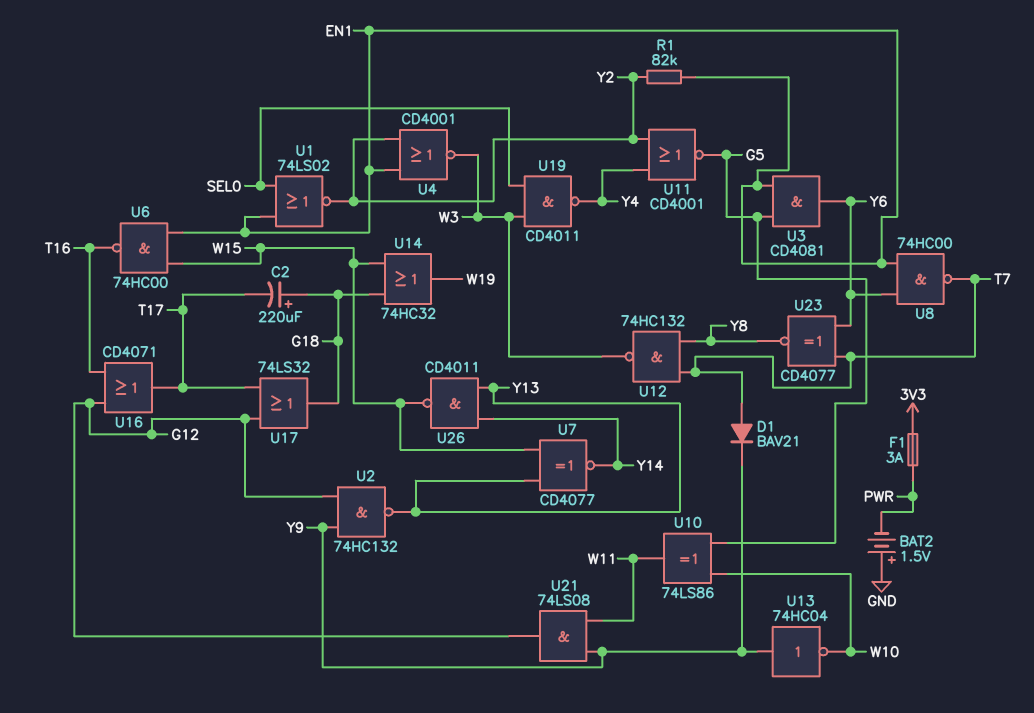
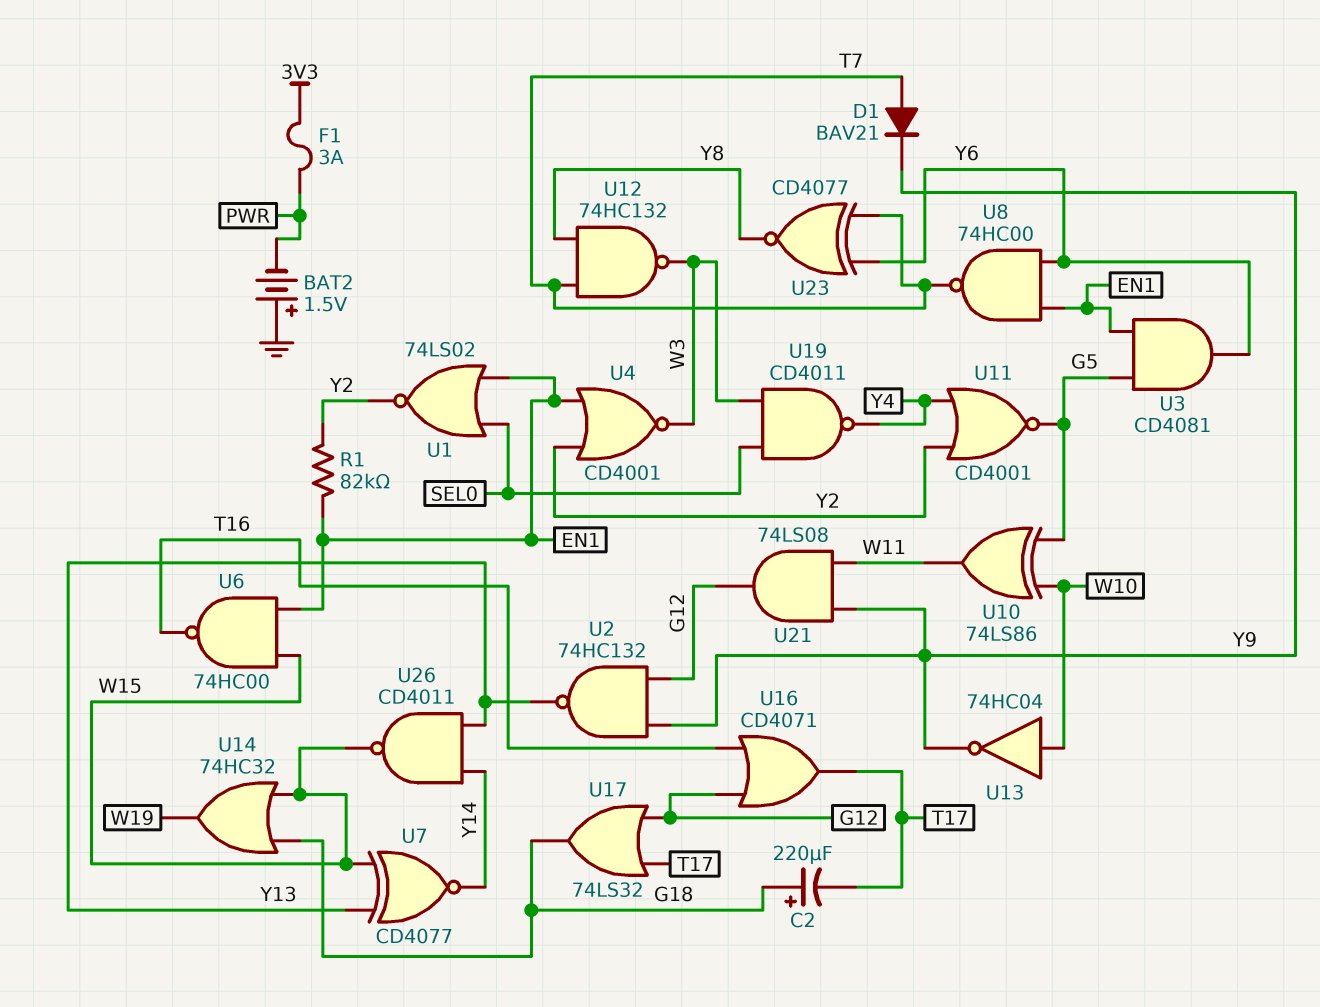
U13: NOT 74HC04 (in Y9, out W10) -> NOT 74HC04 (in W10, out Y9)

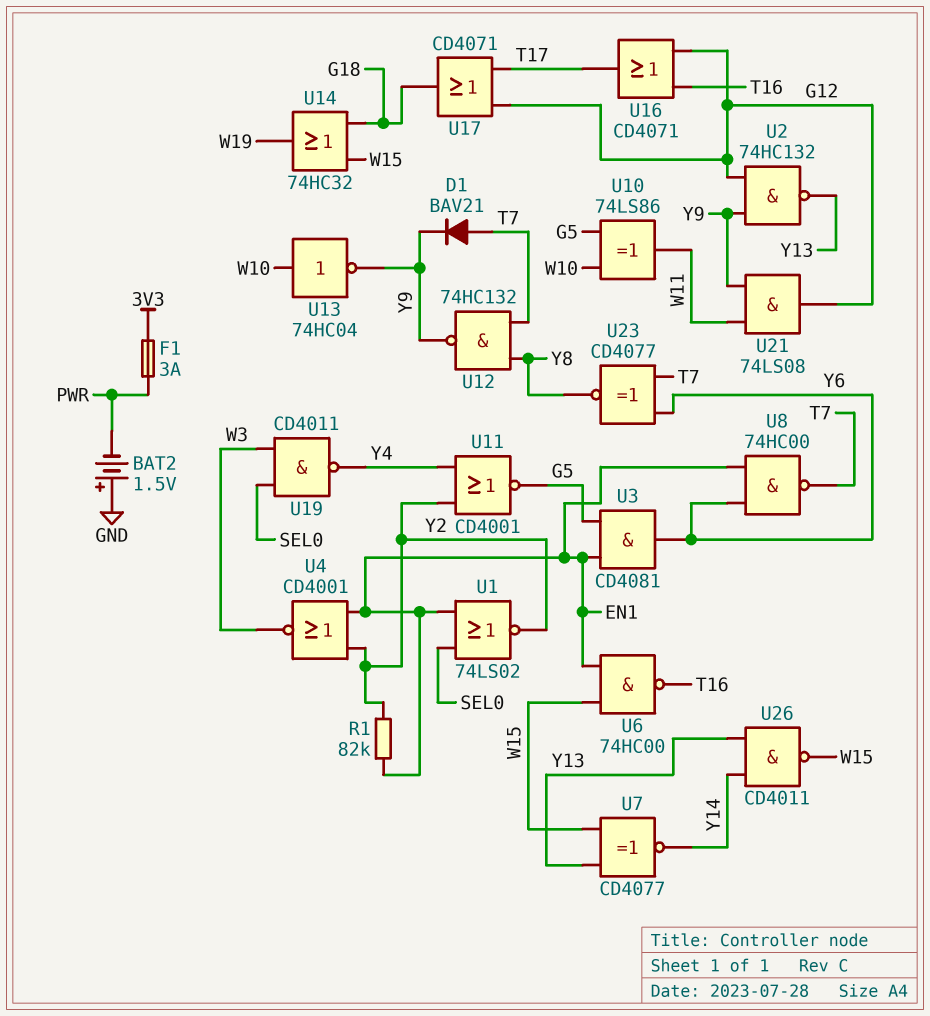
C2: 220uF (plus G18, minus T17) -> none
U12: NAND 74HC132 (in T7, in Y8, out W3) -> NAND 74HC132 (in T7, in Y8, out Y9)
U17: OR 74LS32 (in G12, in T17, out G18) -> OR CD4071 (in G12, in T17, out G18)

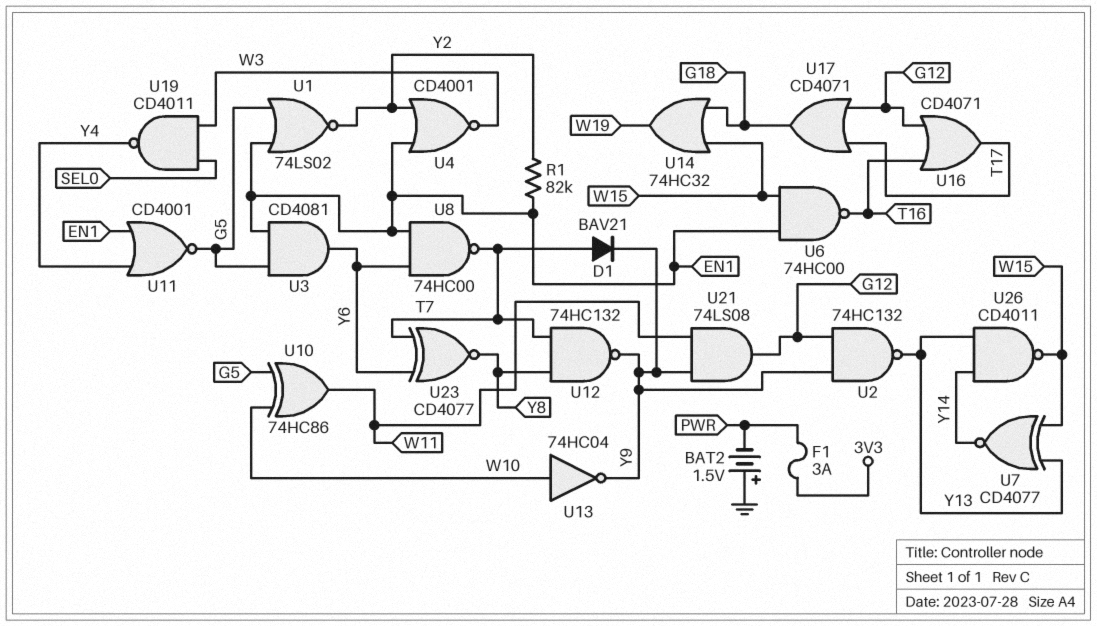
U1: NOR 74LS02 (in EN1, in SEL0, out Y2) -> NOR 74LS02 (in EN1, in G5, out Y2)
U10: XOR 74LS86 (in G5, in W10, out W11) -> XOR 74HC86 (in G5, in W10, out W11)
U11: NOR CD4001 (in Y2, in Y4, out G5) -> NOR CD4001 (in EN1, in Y4, out G5)

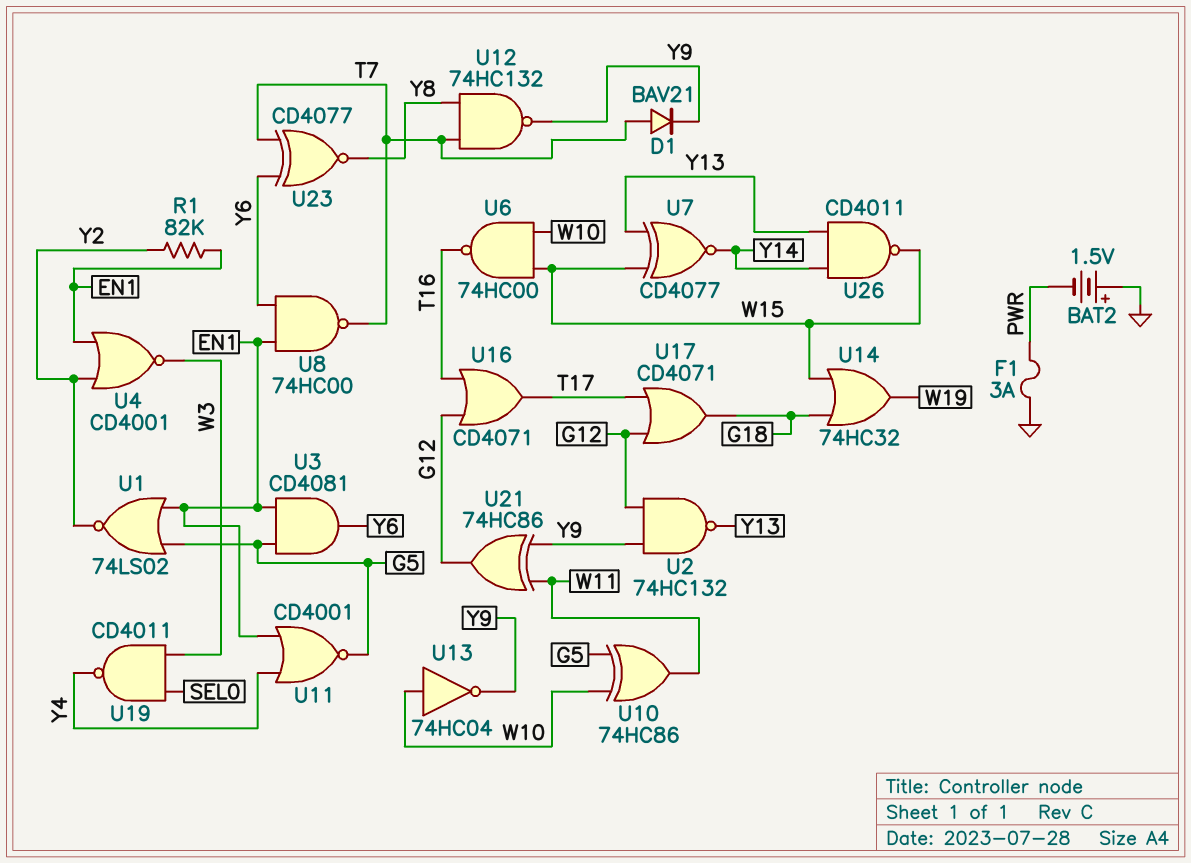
F1: 3A (3V3, PWR) -> 3A (GND, PWR)
U6: NAND 74HC00 (in EN1, in W15, out T16) -> NAND 74HC00 (in W10, in W15, out T16)
U21: AND 74LS08 (in W11, in Y9, out G12) -> XOR 74HC86 (in W11, in Y9, out G12)

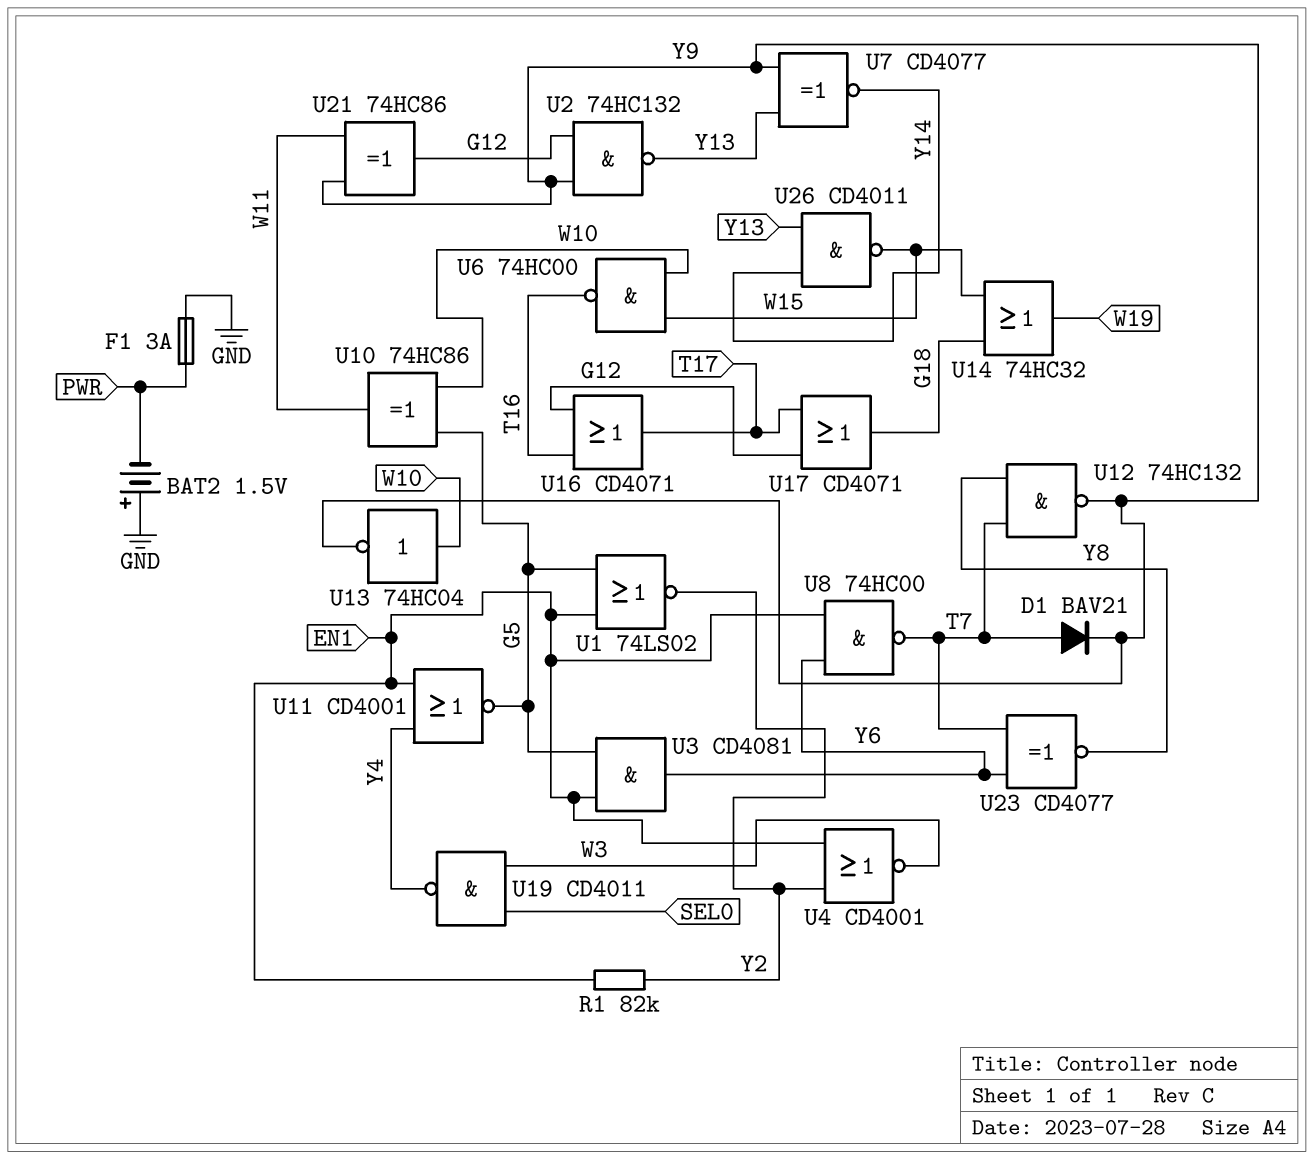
U7: XNOR CD4077 (in W15, in Y13, out Y14) -> XNOR CD4077 (in Y9, in Y13, out Y14)

